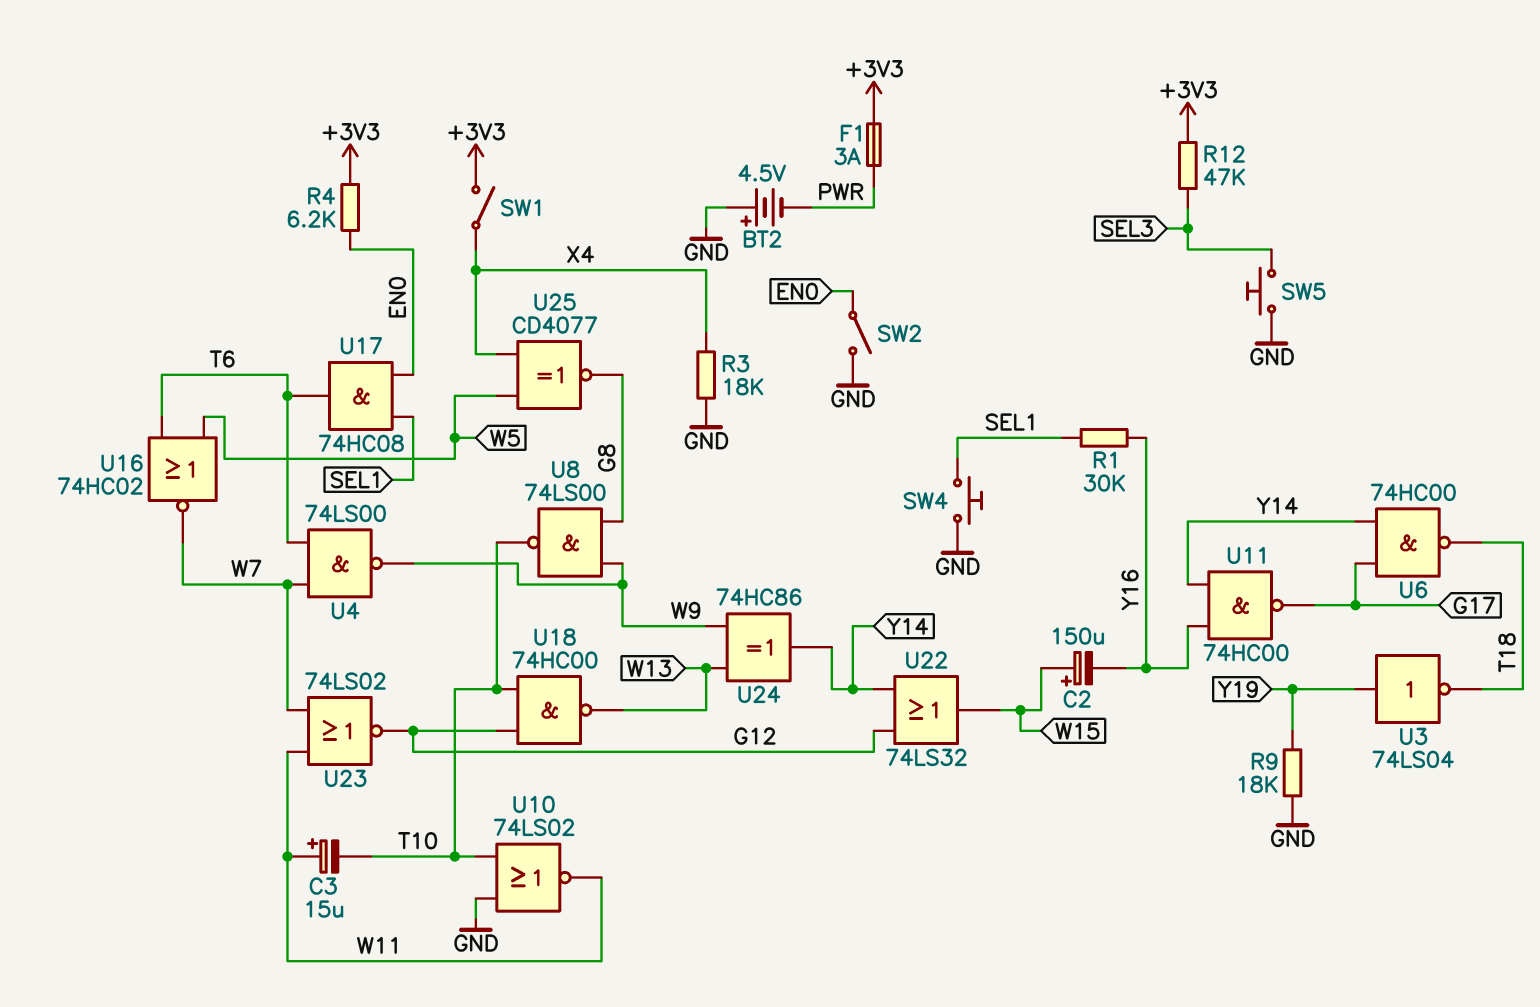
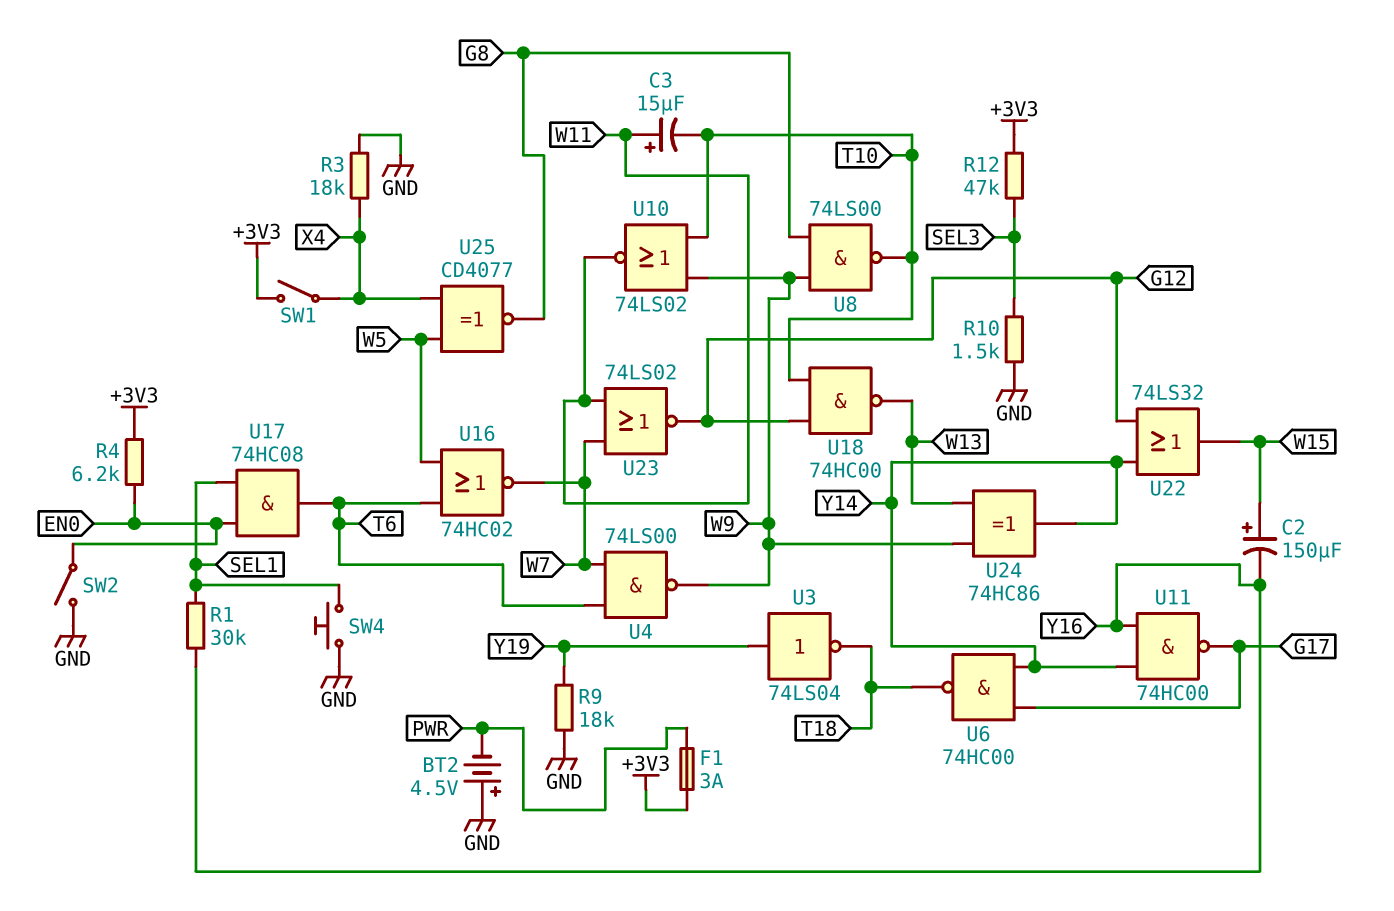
R10: none -> 1.5k (GND, SEL3)
SW5: button (GND, SEL3) -> none
U10: NOR 74LS02 (in GND, in T10, out W11) -> NOR 74LS02 (in T10, in W9, out W11)

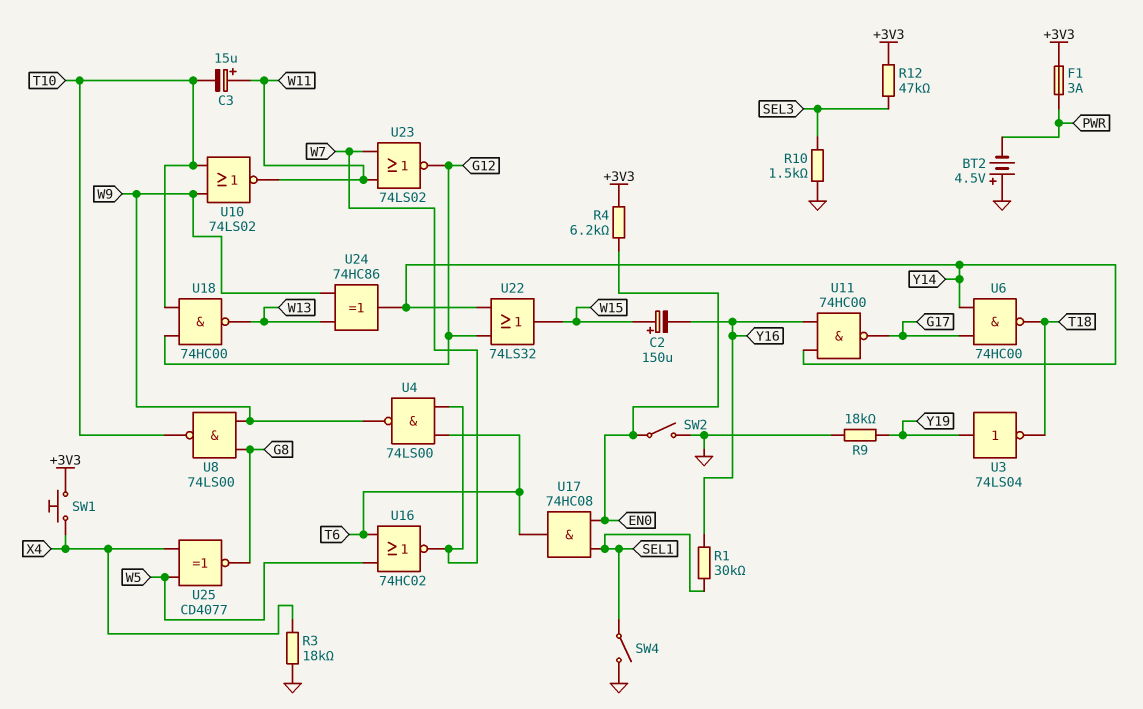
SW1: switch (+3V3, X4) -> button (+3V3, X4)
SW4: button (GND, SEL1) -> switch (GND, SEL1)

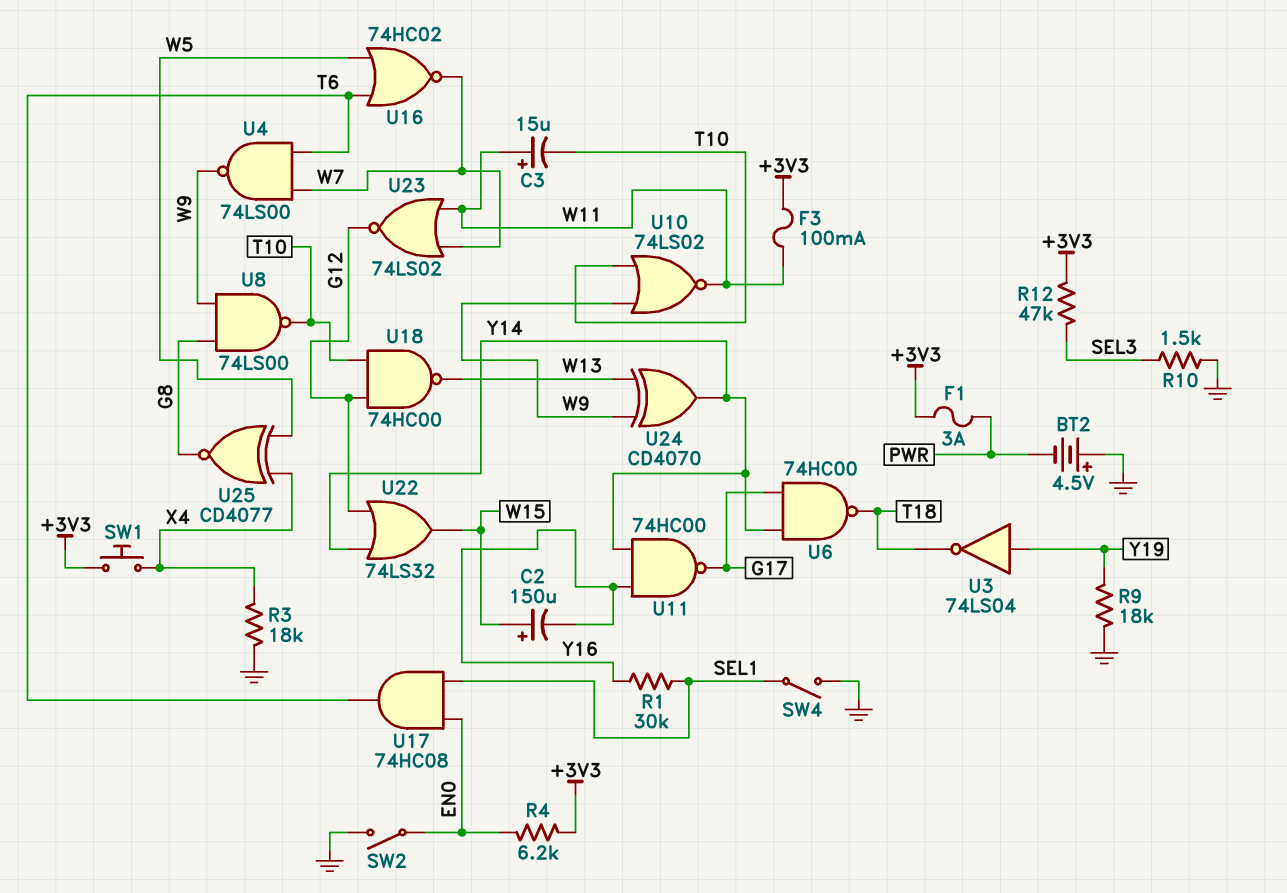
F3: none -> 100mA (+3V3, W11)
U24: XOR 74HC86 (in W9, in W13, out Y14) -> XOR CD4070 (in W9, in W13, out Y14)

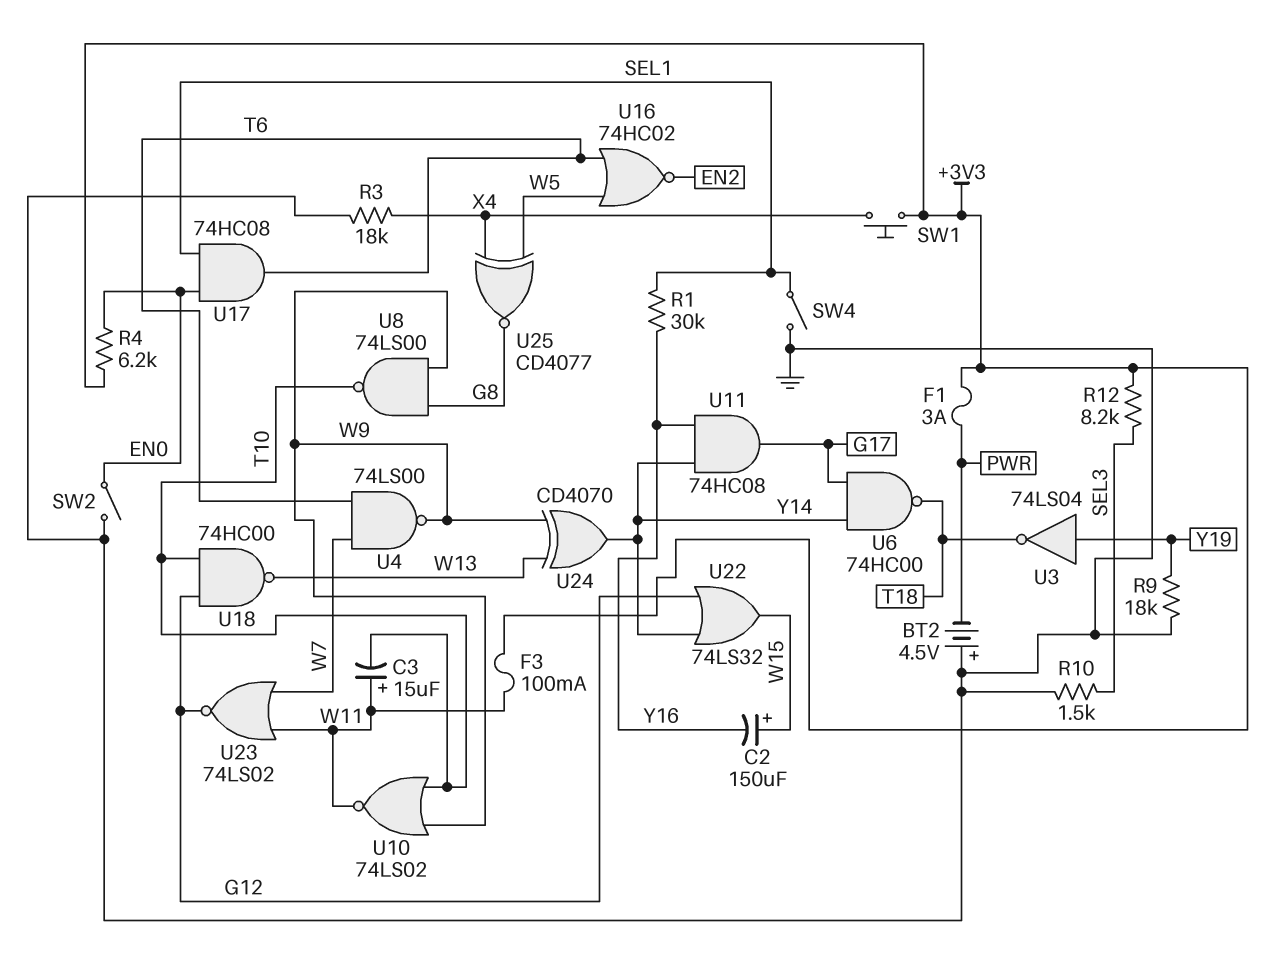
R12: 47k (+3V3, SEL3) -> 8.2k (+3V3, SEL3)
U11: NAND 74HC00 (in Y14, in Y16, out G17) -> AND 74HC08 (in Y14, in Y16, out G17)
U16: NOR 74HC02 (in T6, in W5, out W7) -> NOR 74HC02 (in T6, in W5, out EN2)

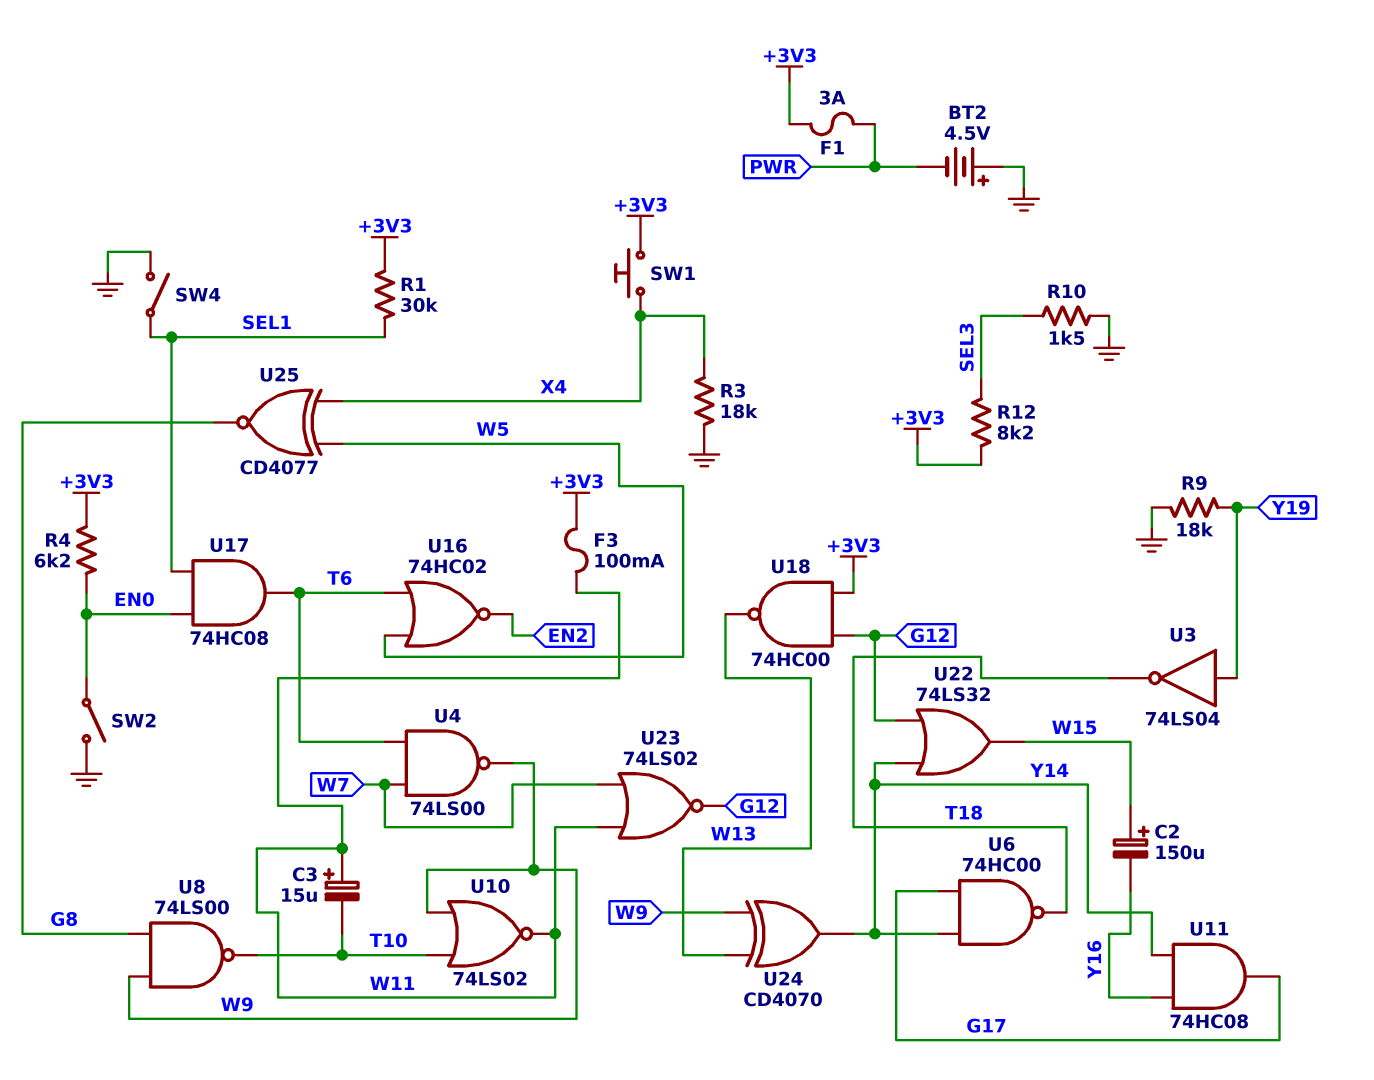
R1: 30k (SEL1, Y16) -> 30k (+3V3, SEL1)
U18: NAND 74HC00 (in G12, in T10, out W13) -> NAND 74HC00 (in +3V3, in G12, out W13)

